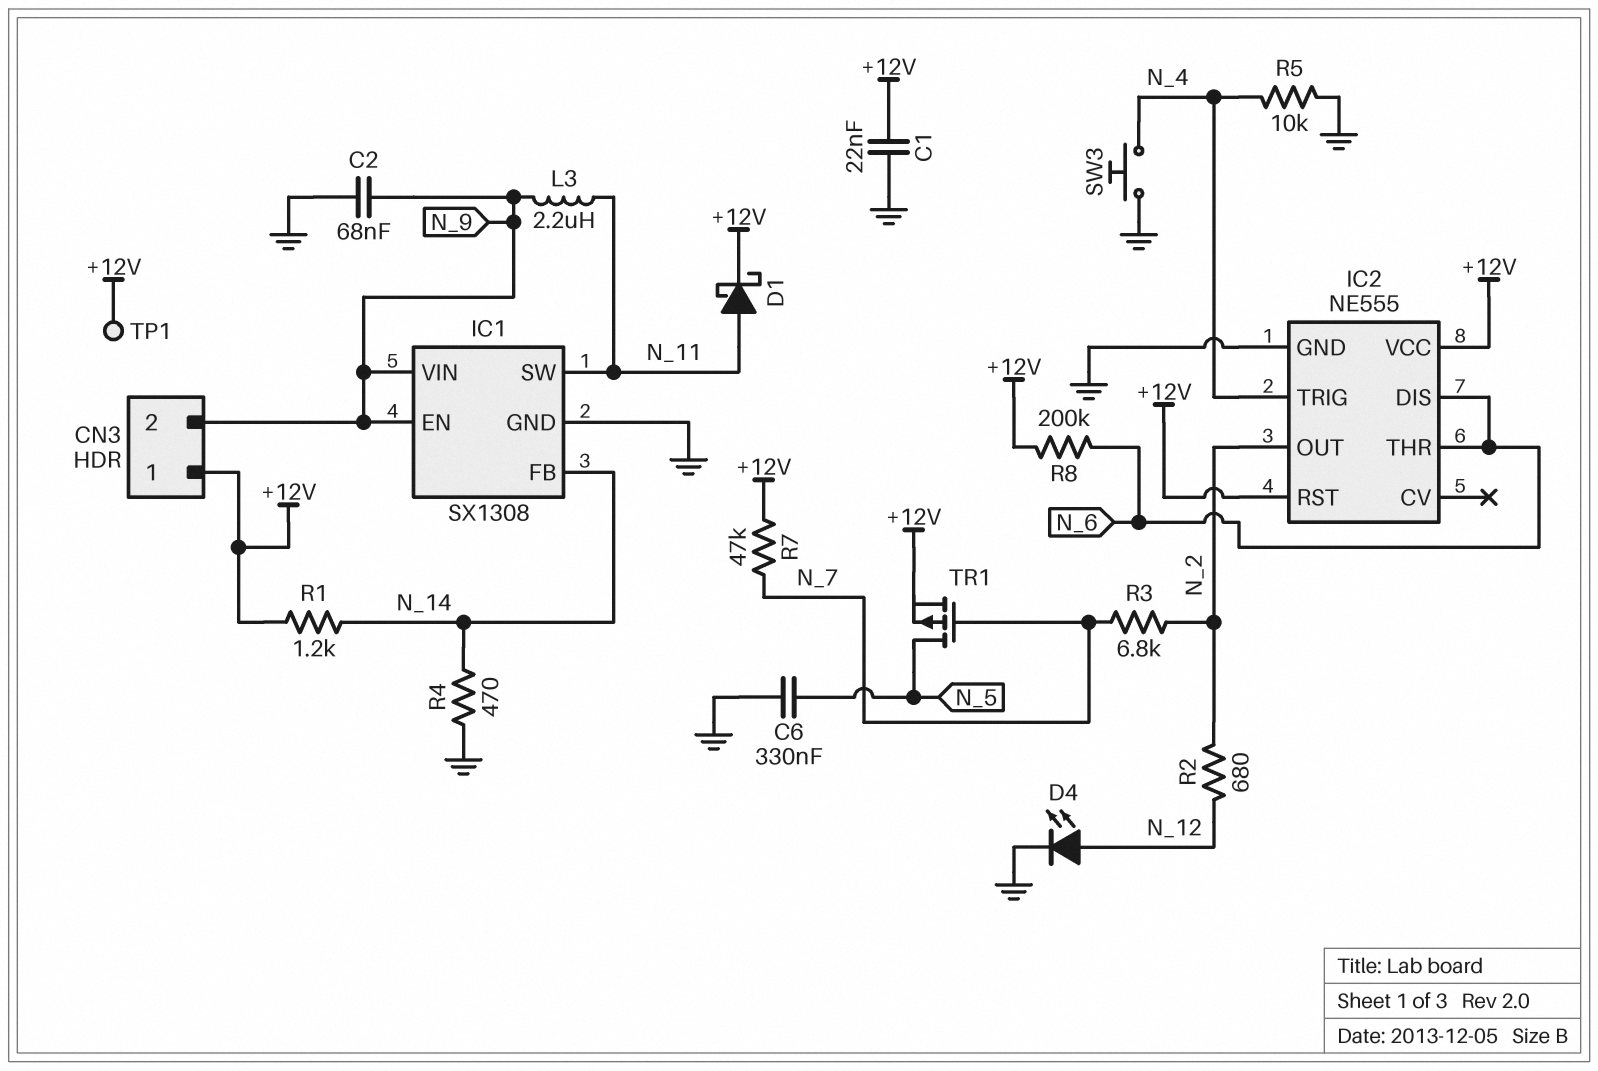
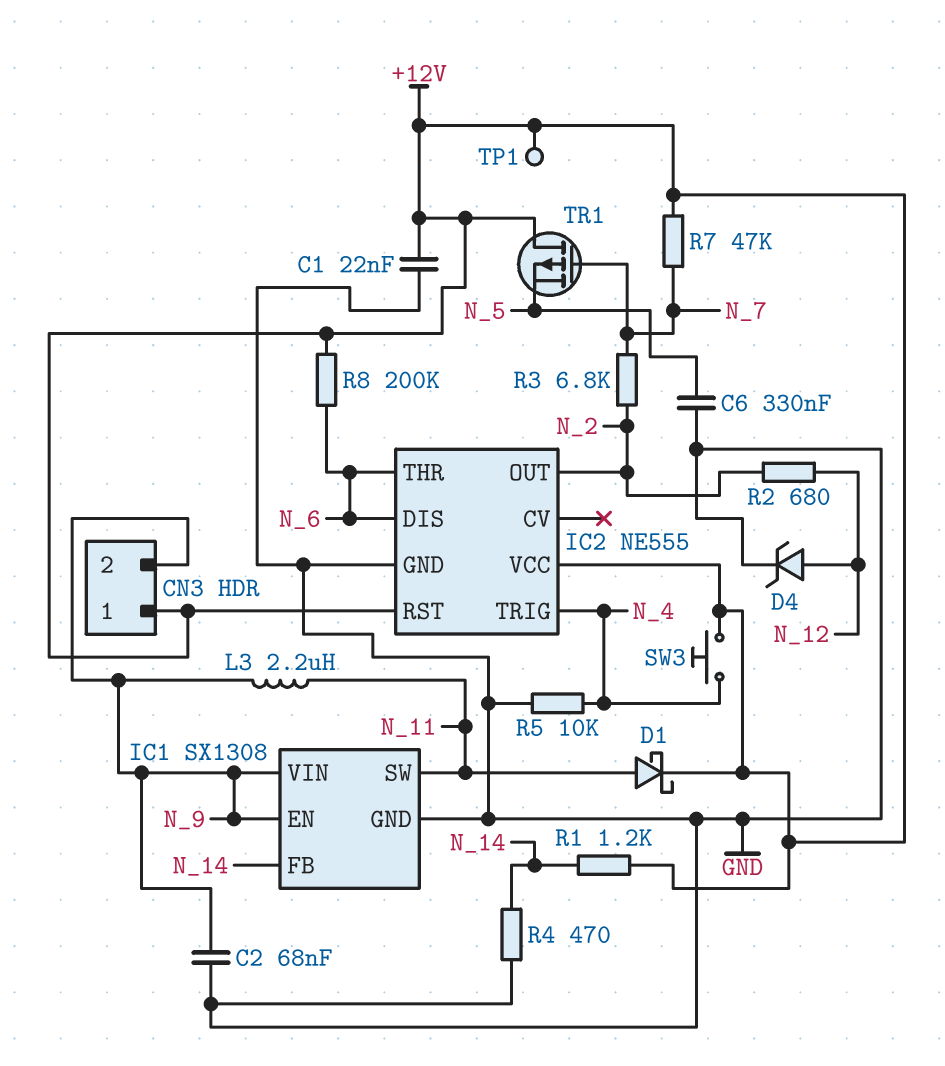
D4: LED (A N_12, K GND) -> zener (A N_12, K GND)
SW3: button (GND, N_4) -> button (+12V, N_4)
TR1: PMOS (G N_7, D N_5, S +12V) -> PMOS (G N_7, D +12V, S N_5)

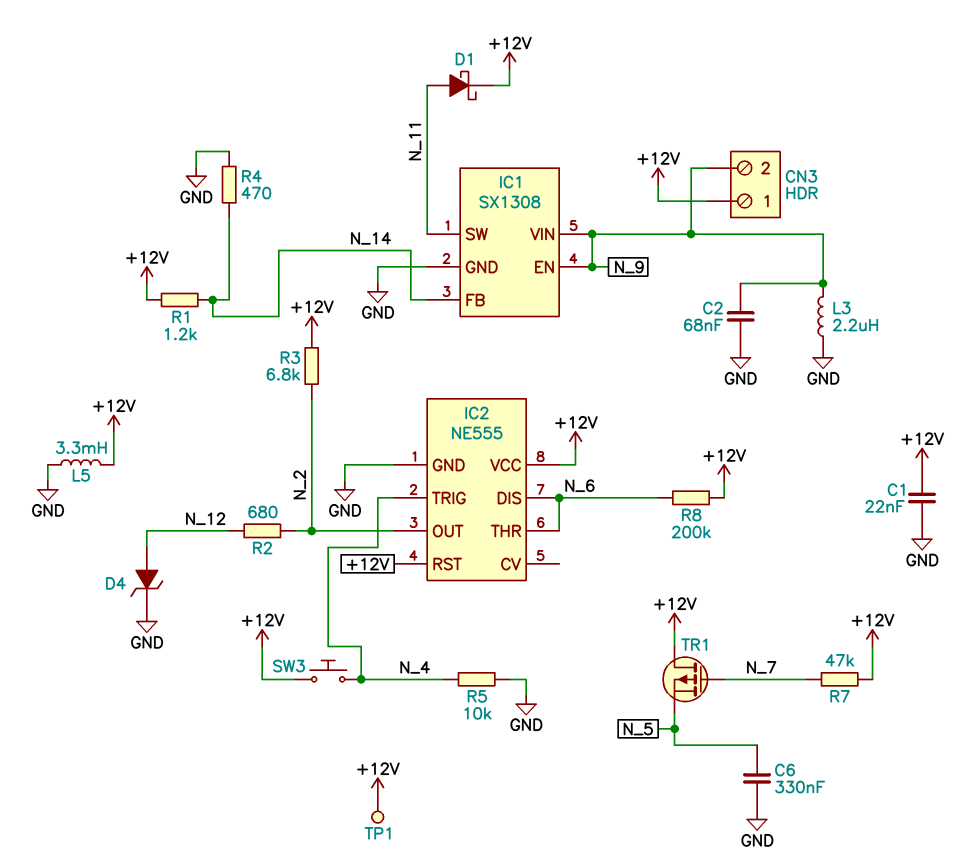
L3: 2.2uH (N_9, N_11) -> 2.2uH (GND, N_9)
L5: none -> 3.3mH (+12V, GND)
R3: 6.8k (N_2, N_7) -> 6.8k (+12V, N_2)

